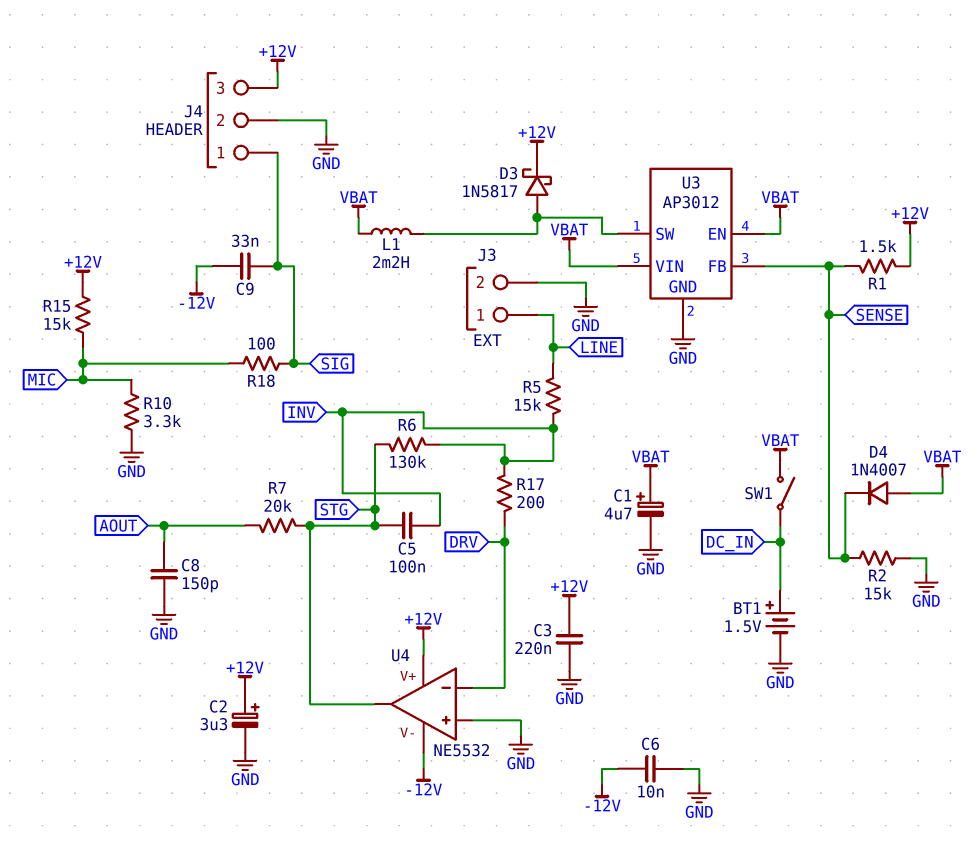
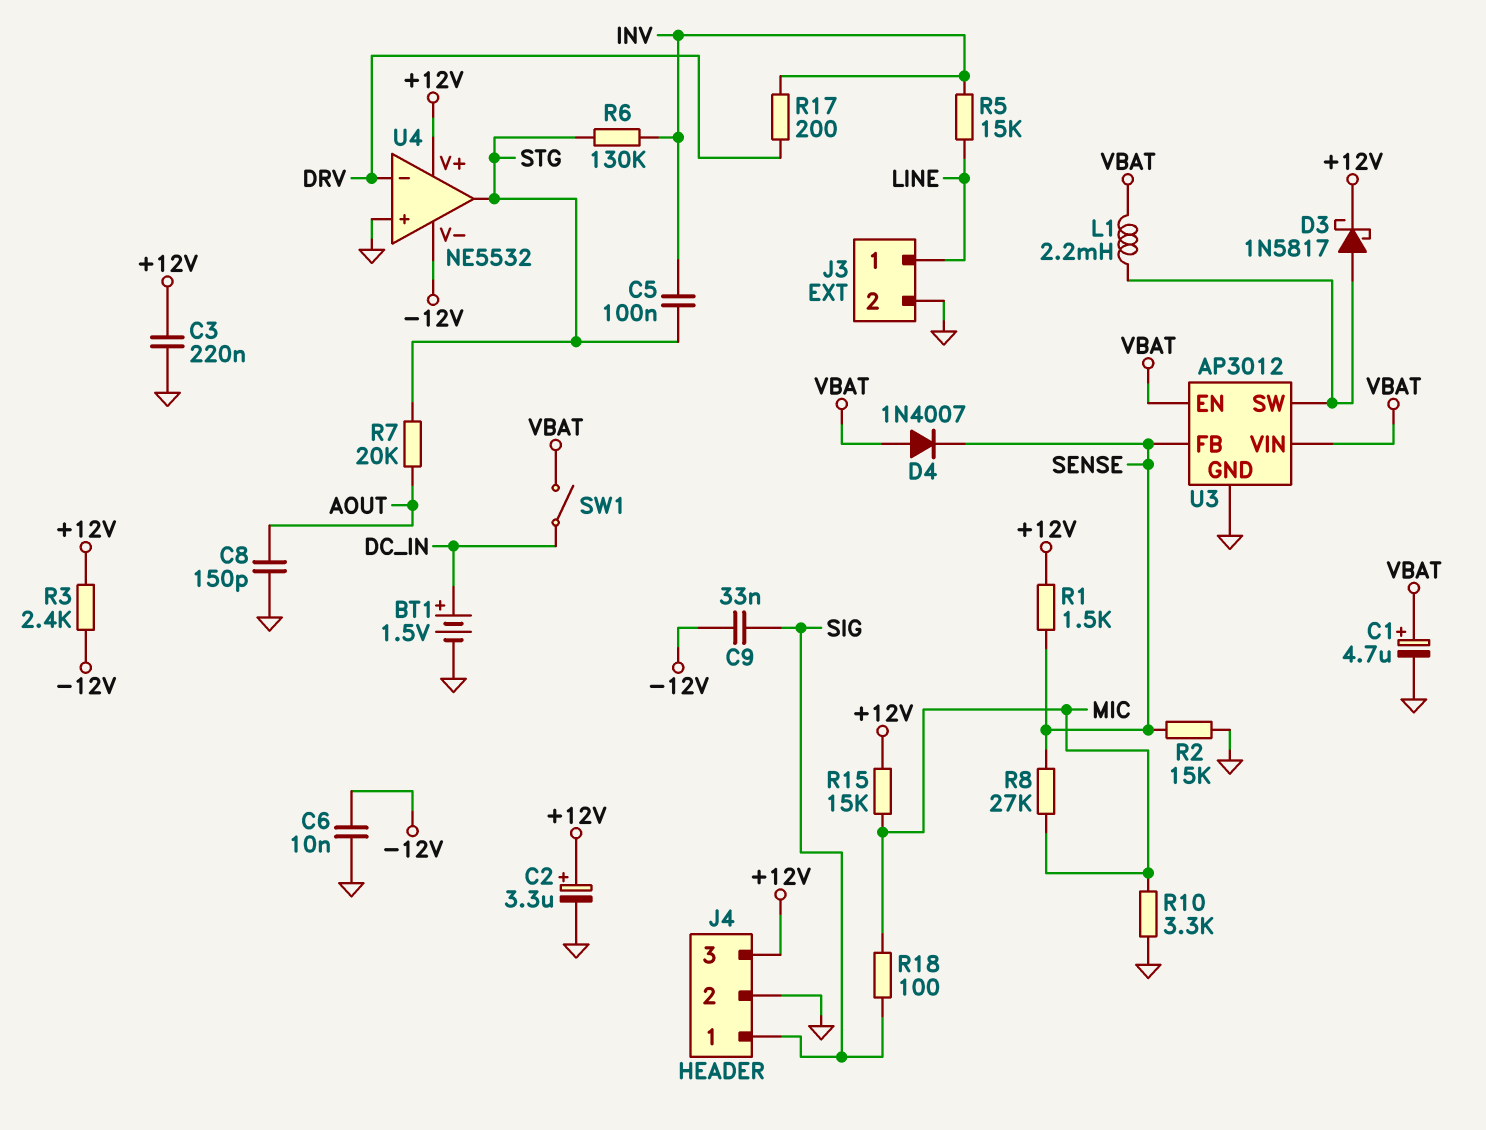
R3: none -> 2.4k (+12V, -12V)
R8: none -> 27k (MIC, SENSE)

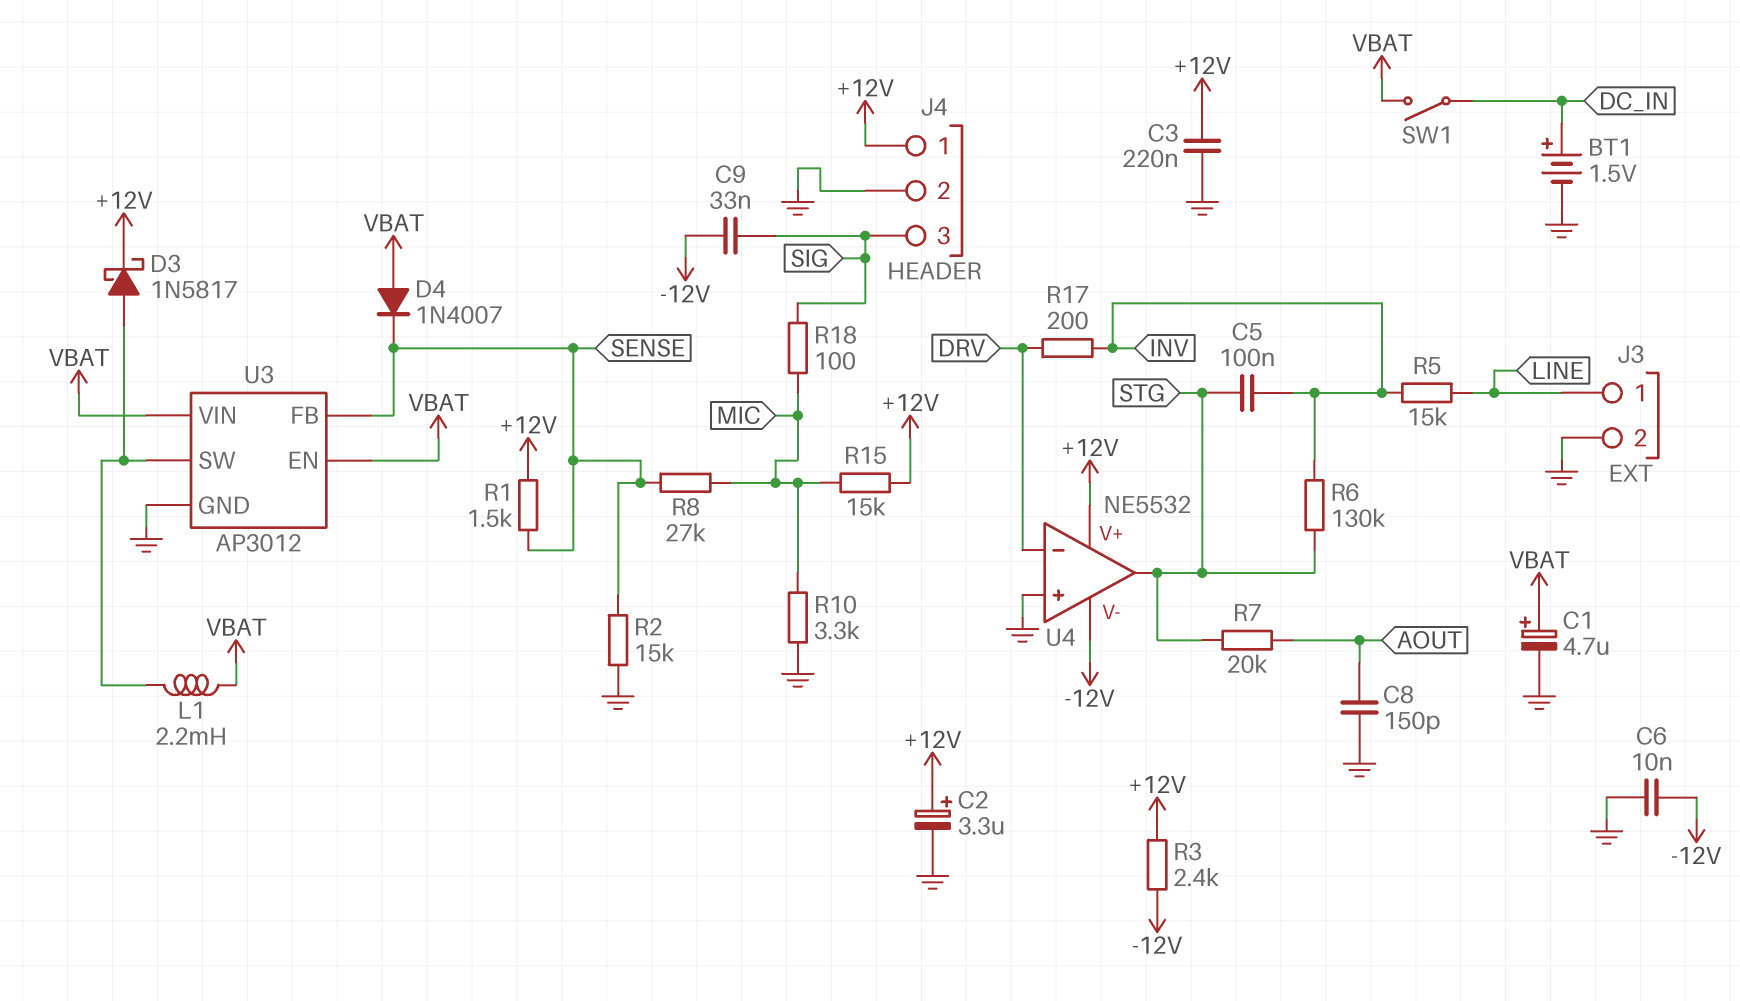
J4 pin 1: SIG -> +12V
J4 pin 3: +12V -> SIG

